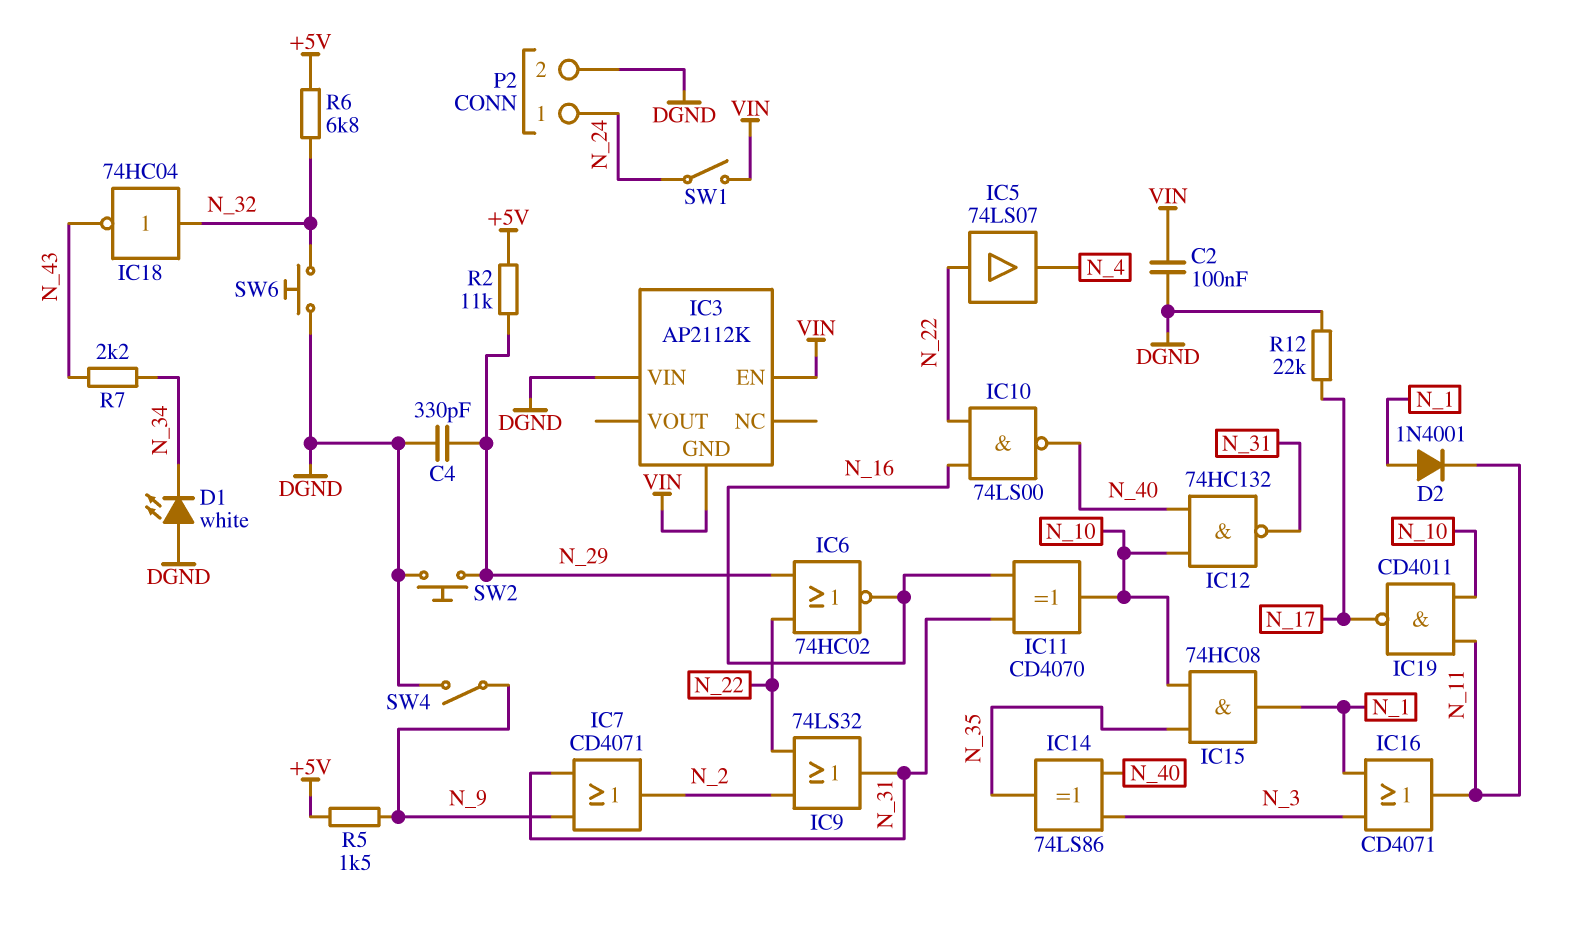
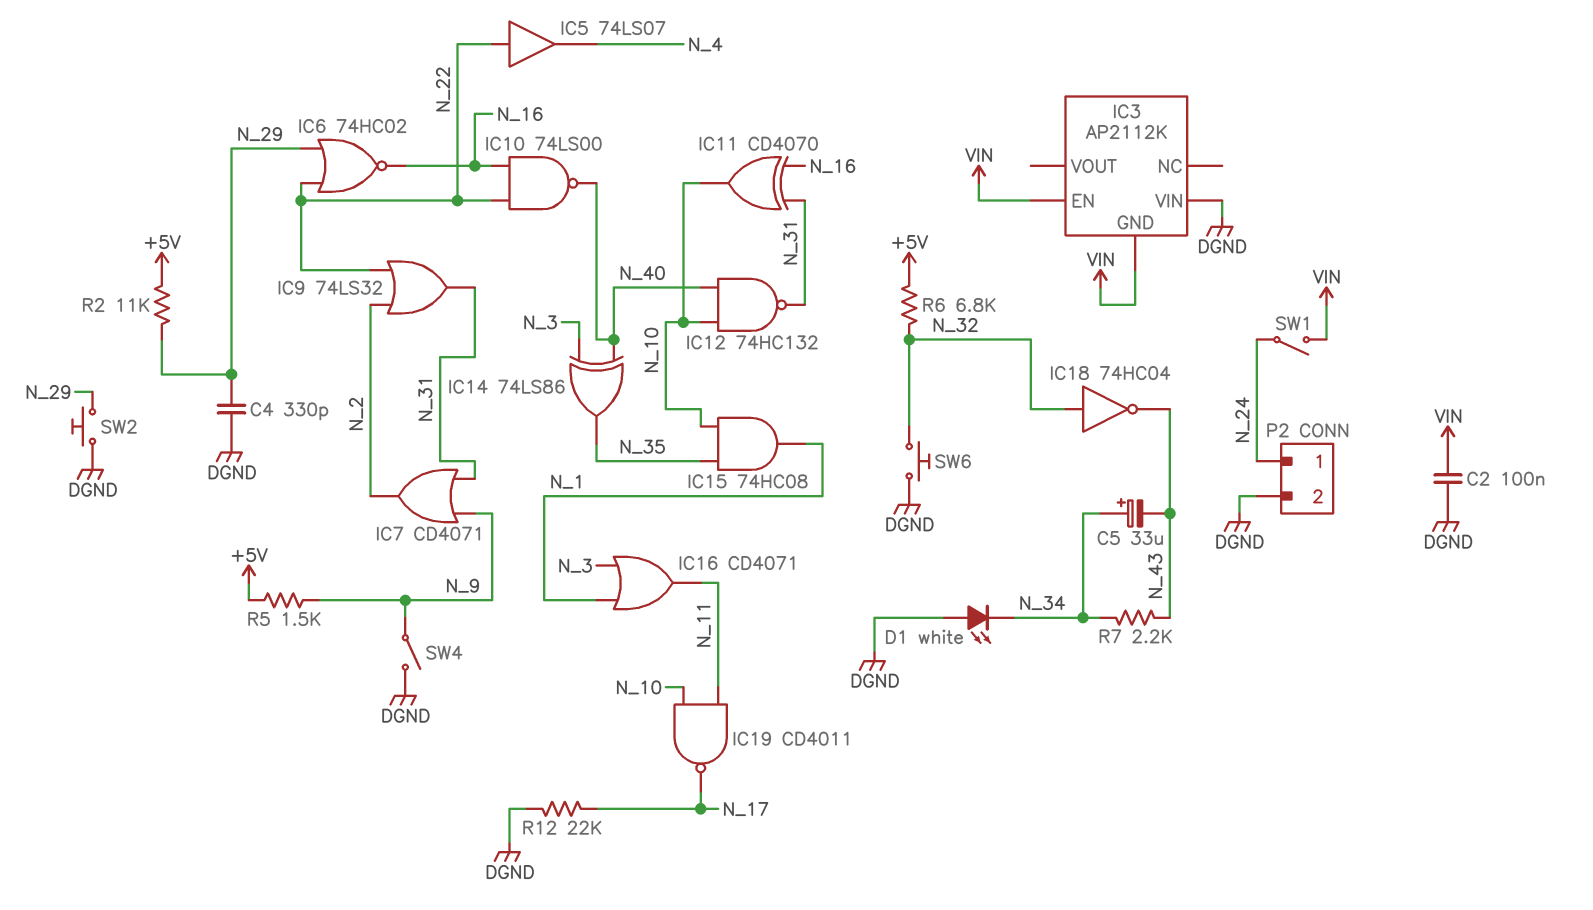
C5: none -> 33uF (plus N_34, minus N_43)
D2: diode 1N4001 (A N_1, K N_11) -> none

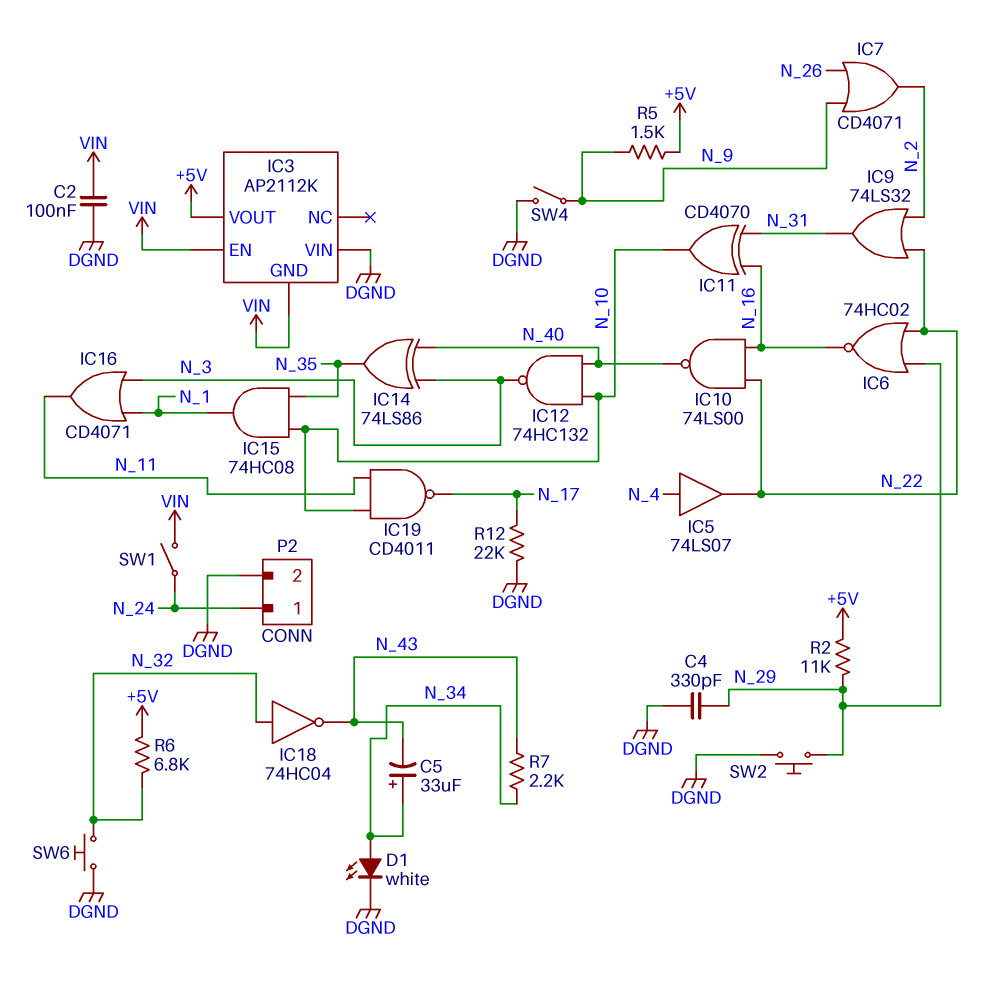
D1: LED white (A DGND, K N_34) -> LED white (A N_34, K DGND)
IC3 pin VOUT: none -> +5V
IC5: buffer 74LS07 (in N_22, out N_4) -> buffer 74LS07 (in N_4, out N_22)
IC7: OR CD4071 (in N_9, in N_31, out N_2) -> OR CD4071 (in N_9, in N_26, out N_2)
IC12: NAND 74HC132 (in N_10, in N_40, out N_31) -> NAND 74HC132 (in N_10, in N_40, out N_3)

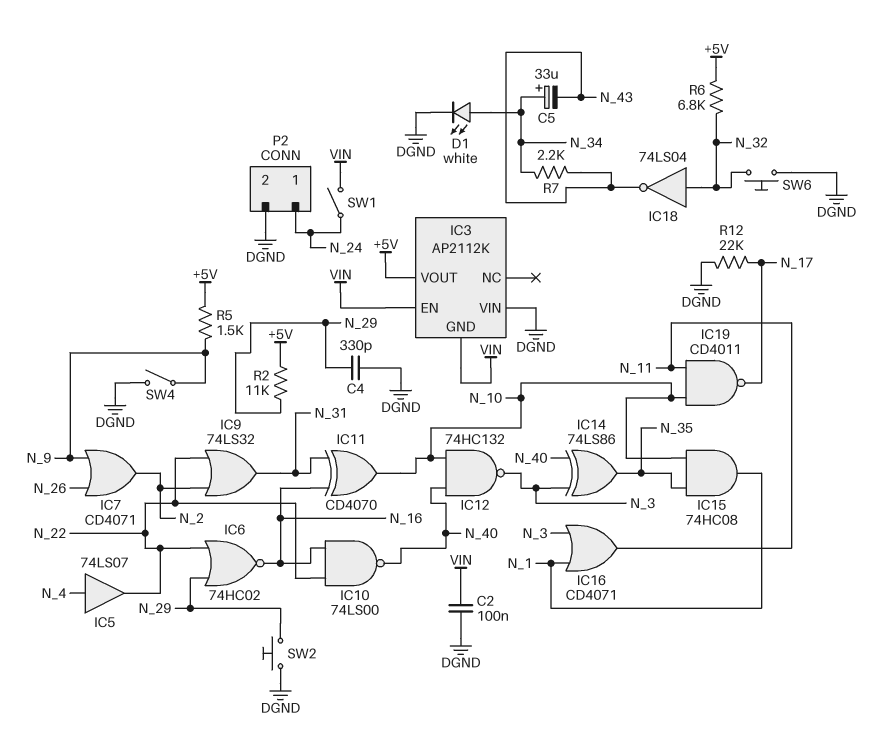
IC18: NOT 74HC04 (in N_32, out N_43) -> NOT 74LS04 (in N_32, out N_43)

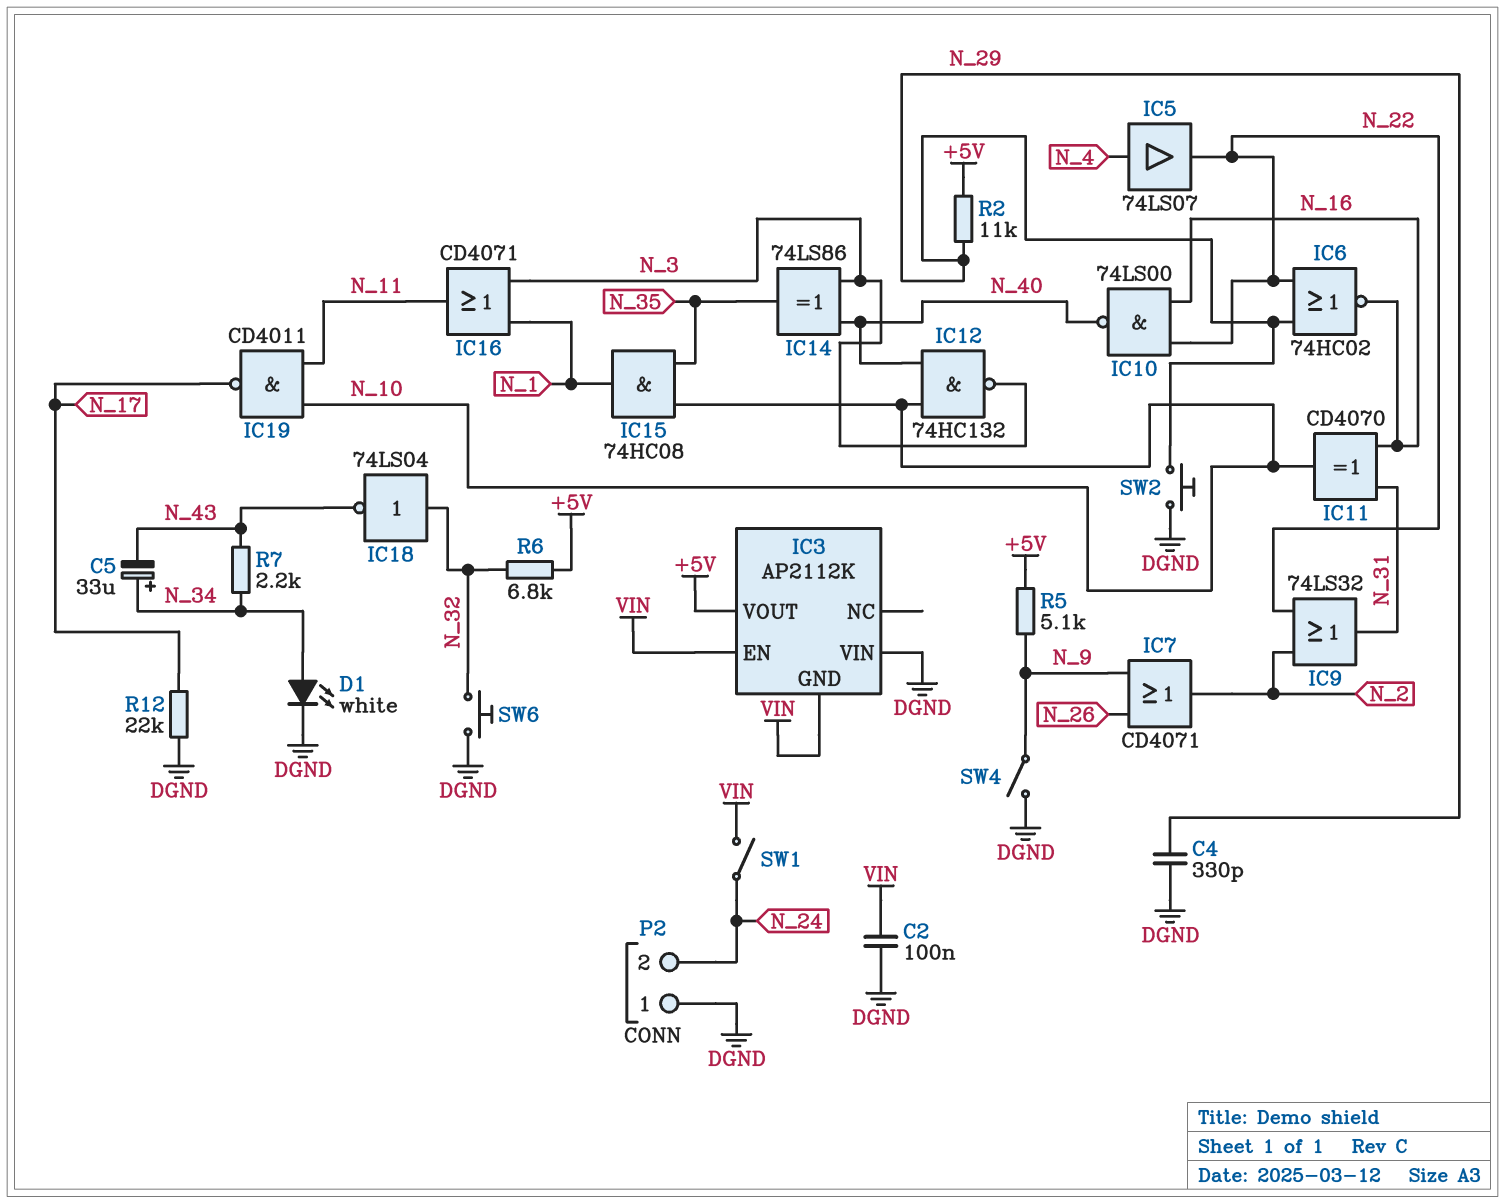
P2 pin 1: N_24 -> DGND
P2 pin 2: DGND -> N_24
R5: 1.5k (+5V, N_9) -> 5.1k (+5V, N_9)

